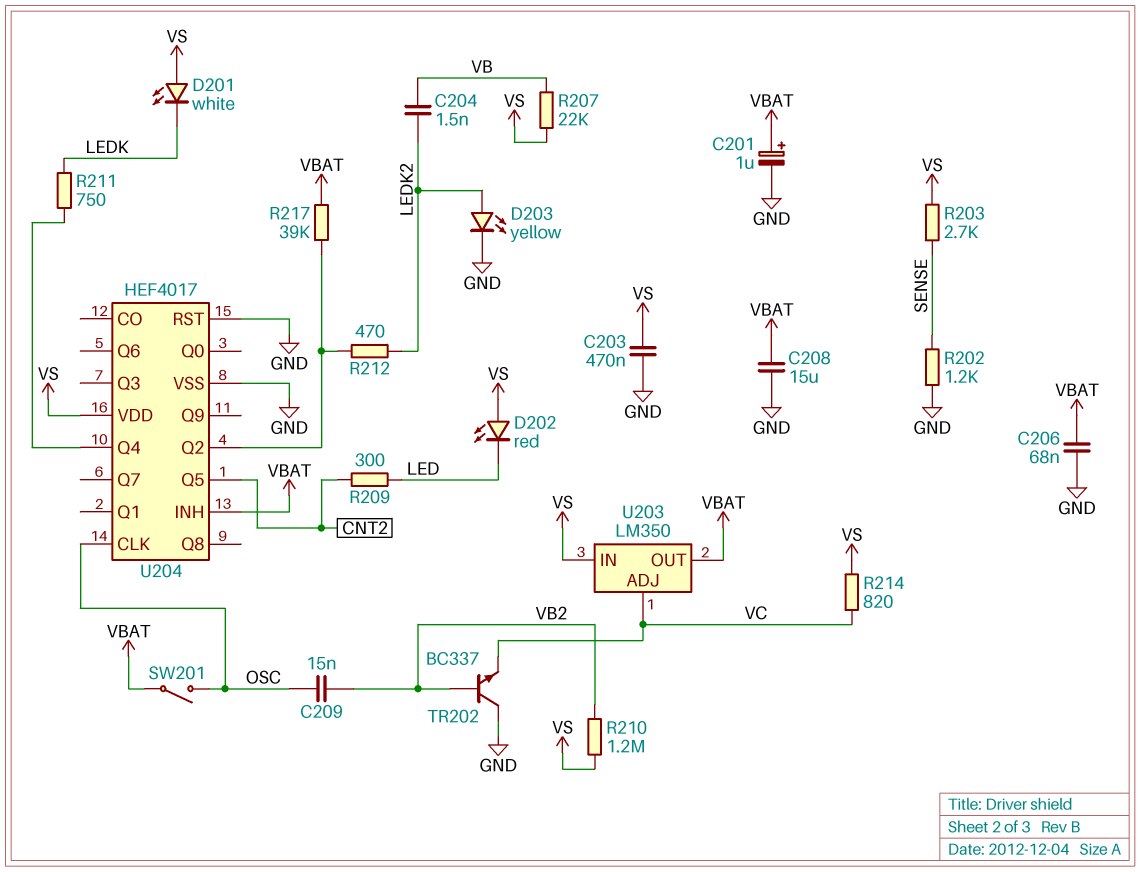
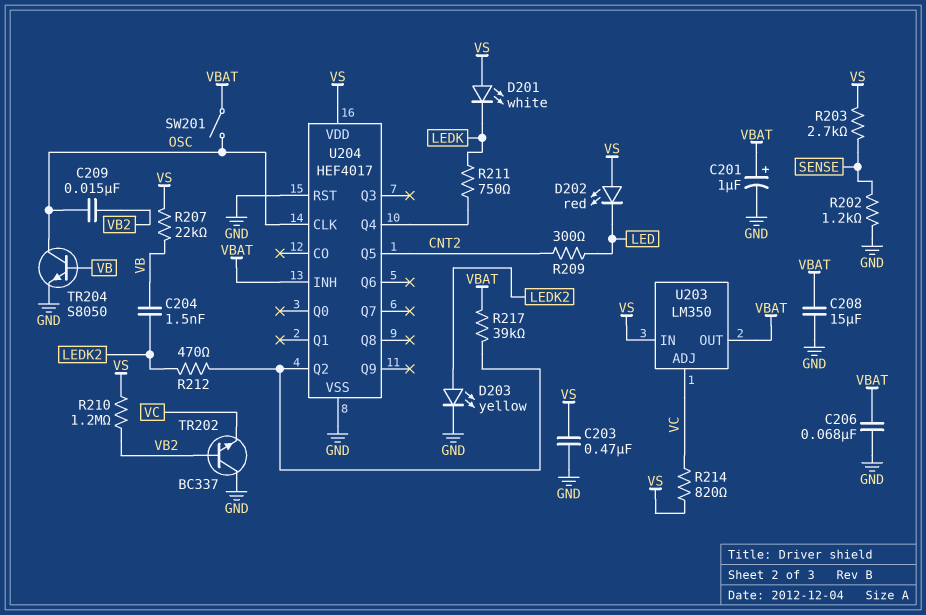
TR204: none -> NPN S8050 (B VB, C OSC, E GND)

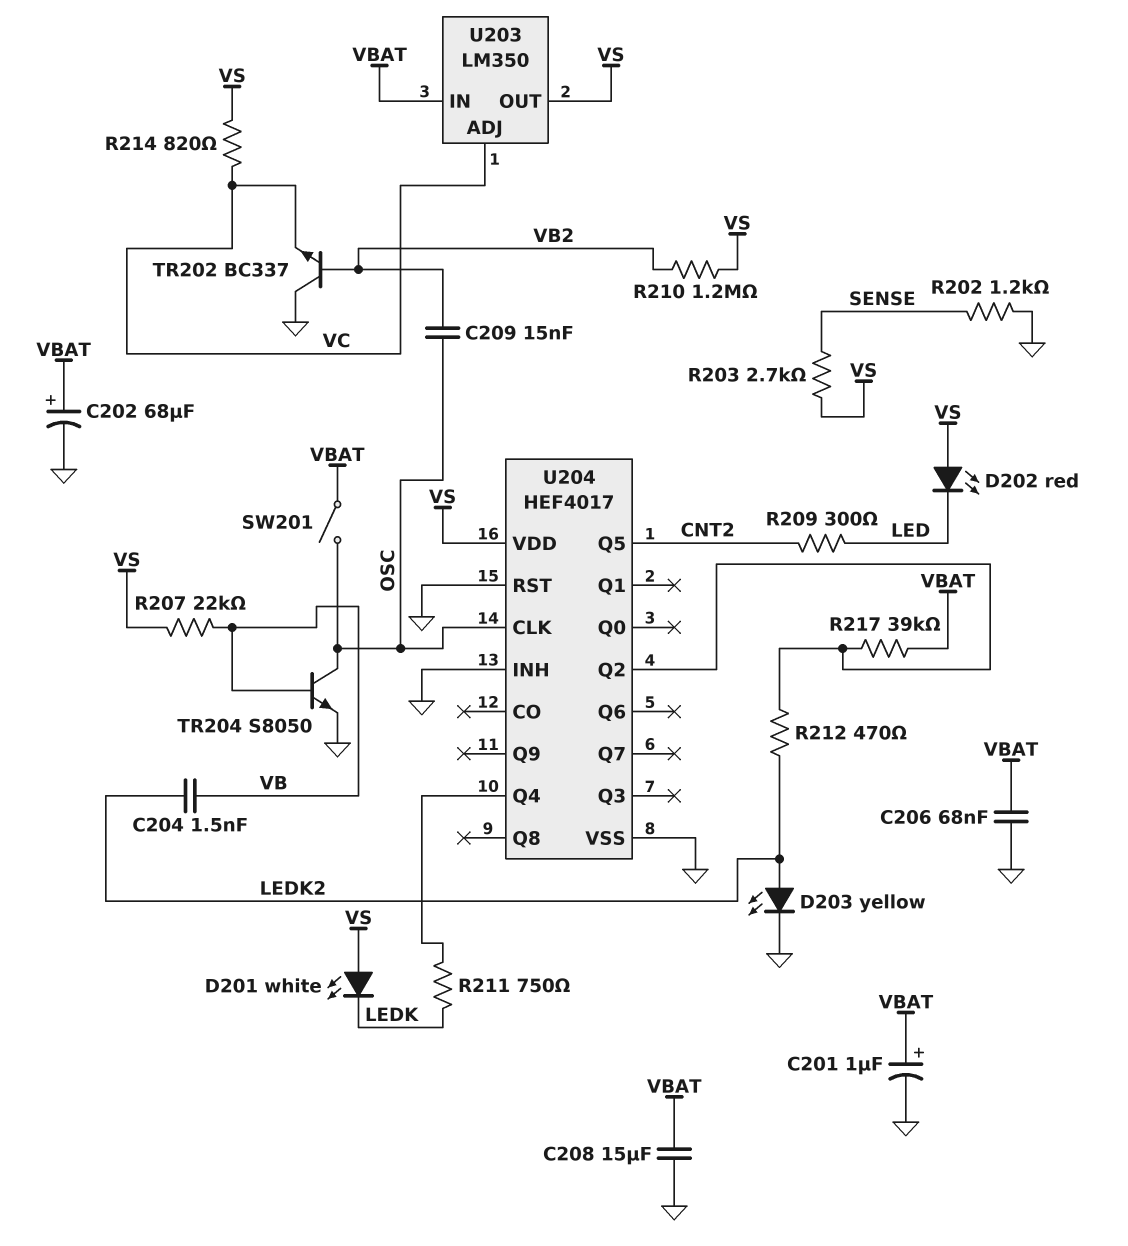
C202: none -> 68uF (plus VBAT, minus GND)
C203: 470nF (GND, VS) -> none
U203 pin IN: VS -> VBAT
U203 pin OUT: VBAT -> VS
U204 pin INH: VBAT -> GND

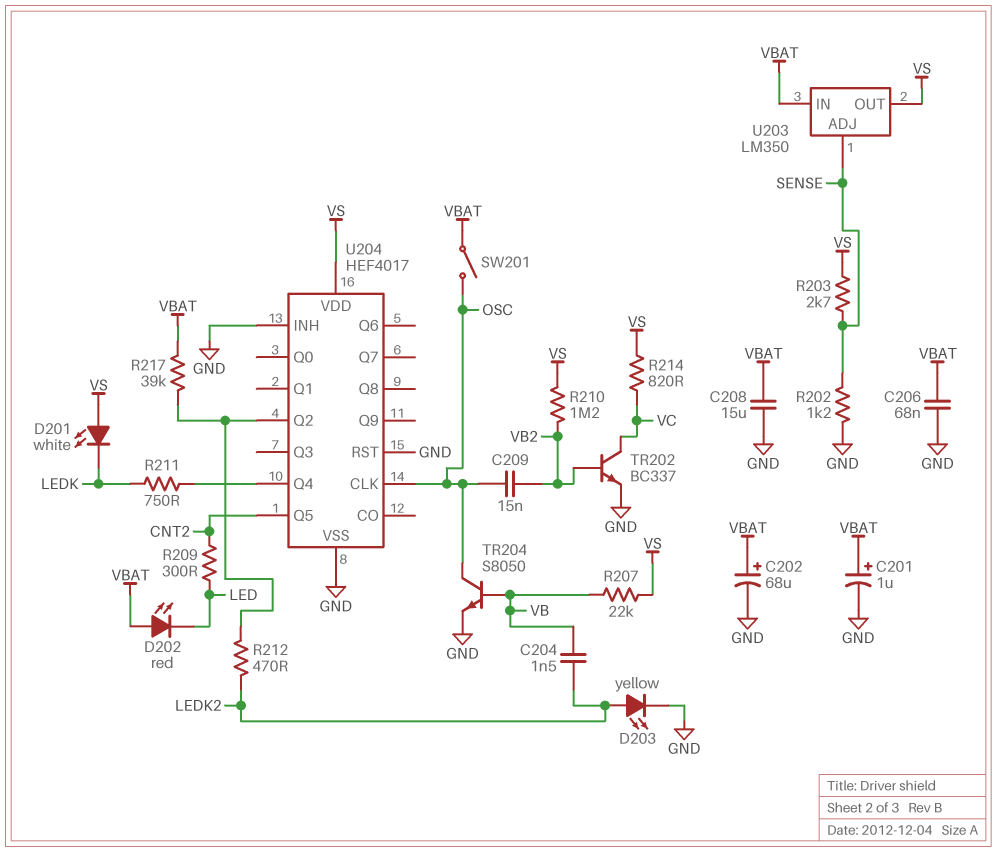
D202: LED red (A VS, K LED) -> LED red (A VBAT, K LED)
TR202: NPN BC337 (B VB2, C GND, E VC) -> NPN BC337 (B VB2, C VC, E GND)
U203 pin ADJ: VC -> SENSE

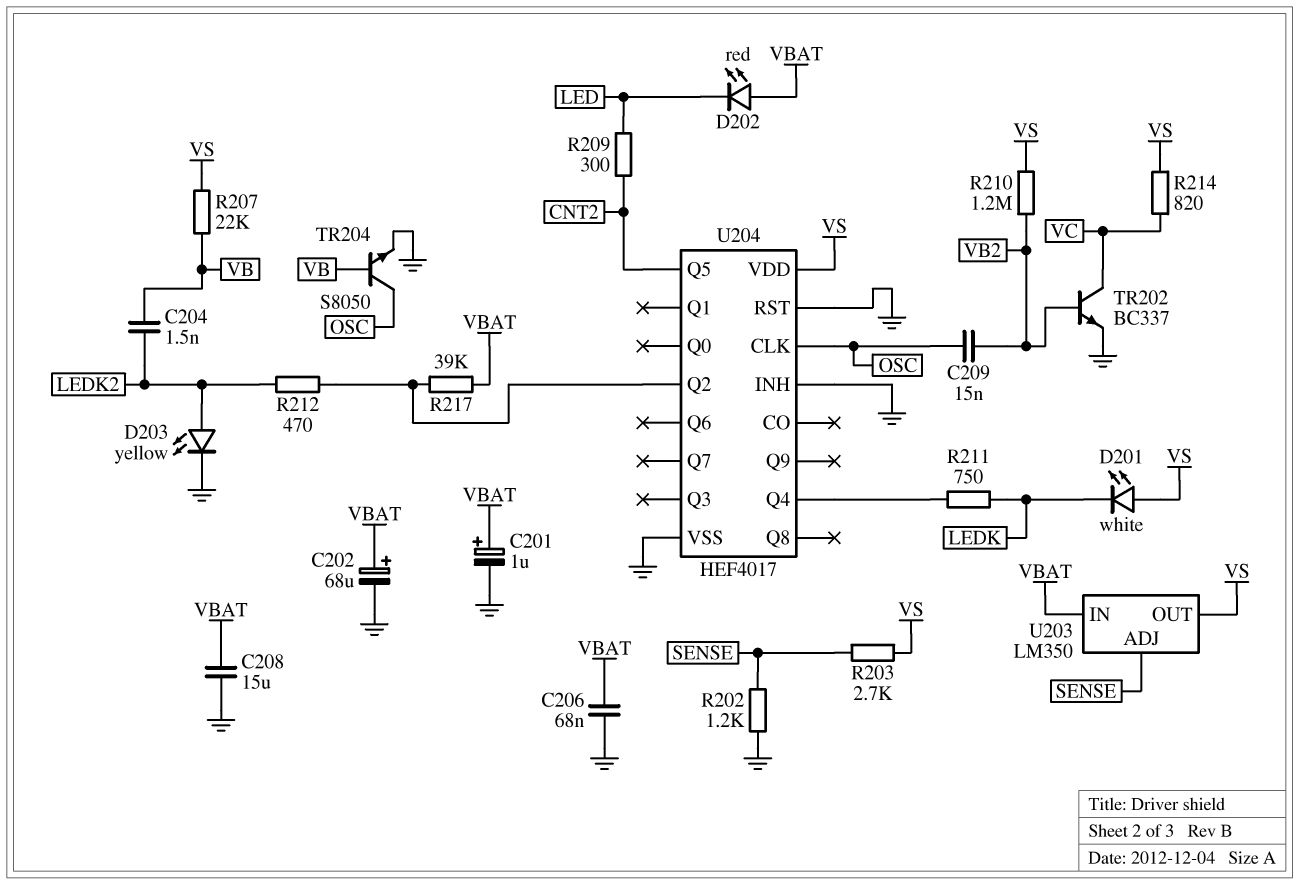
SW201: switch (OSC, VBAT) -> none

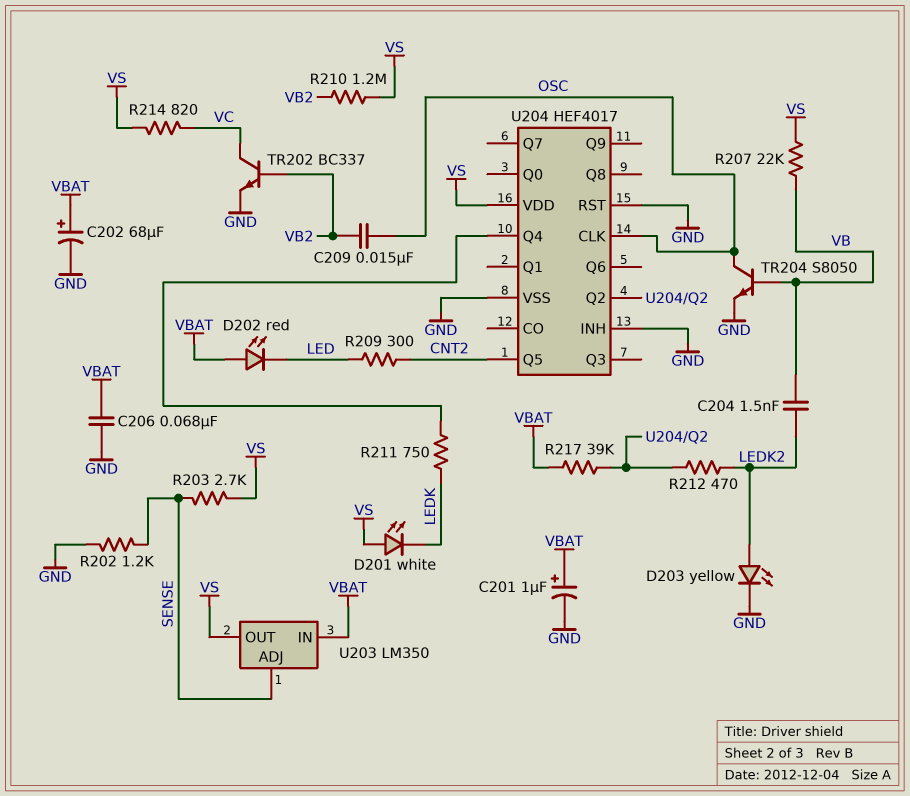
C208: 15uF (GND, VBAT) -> none

